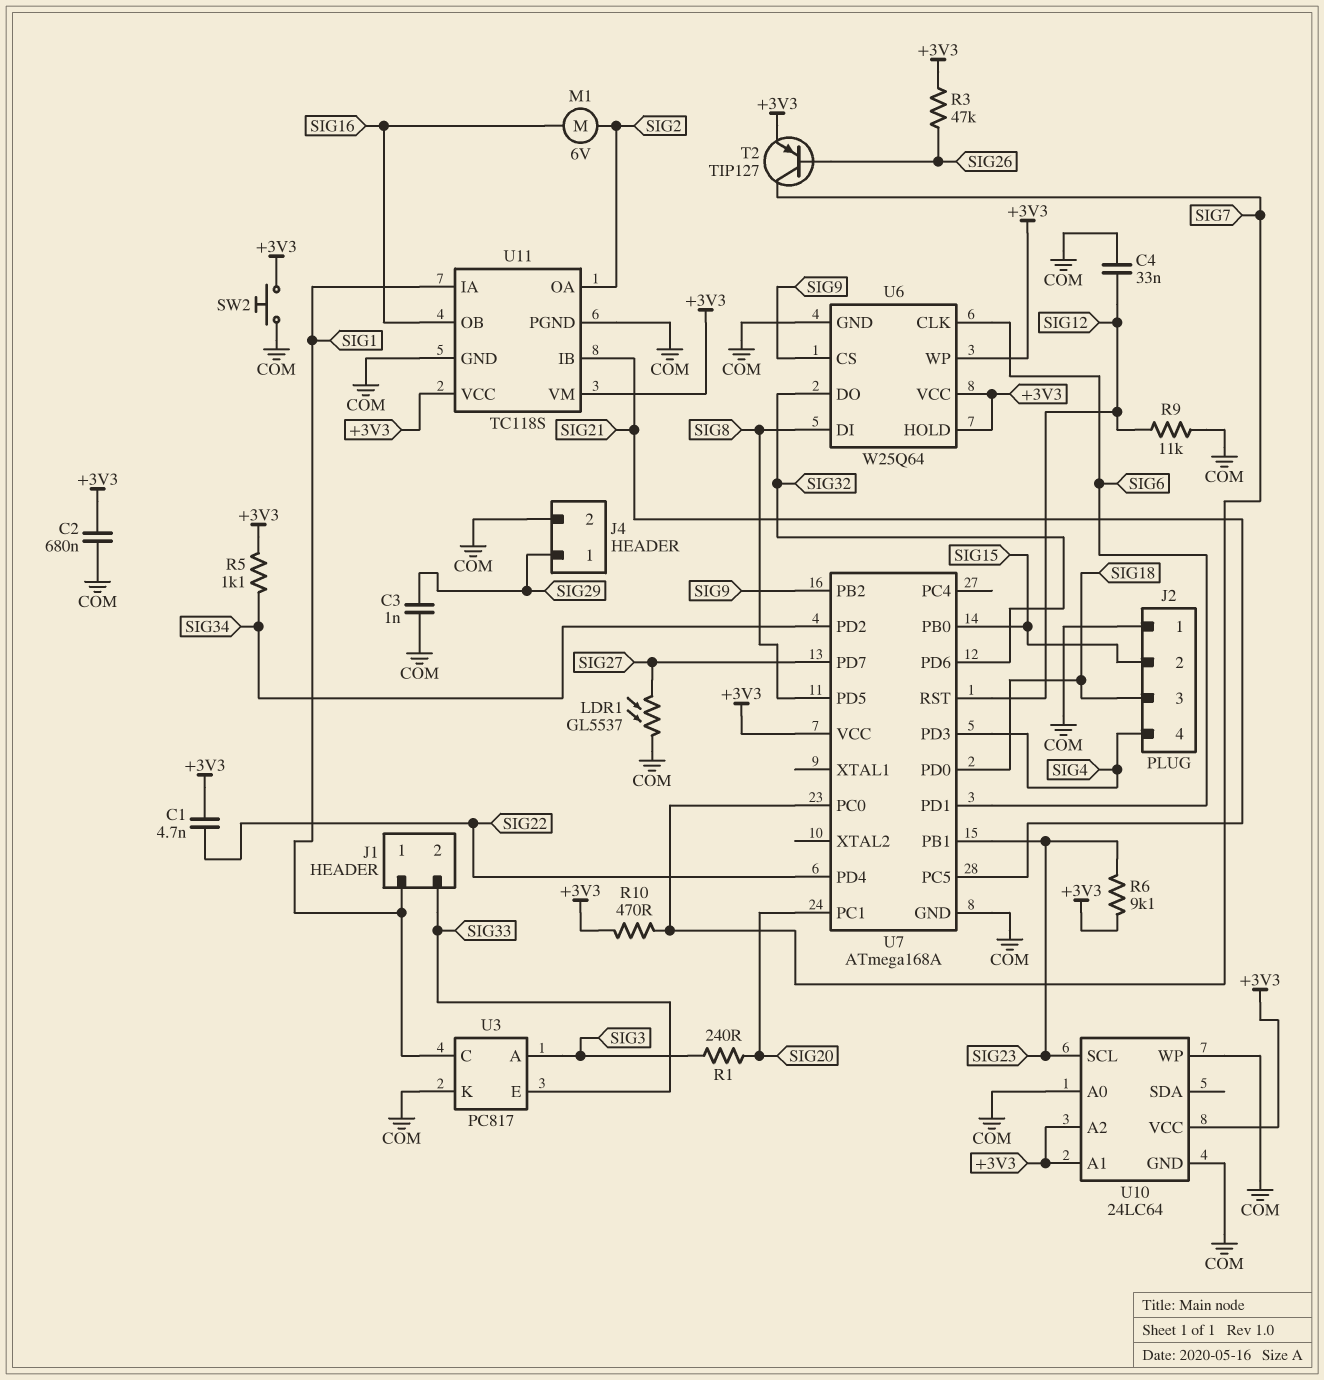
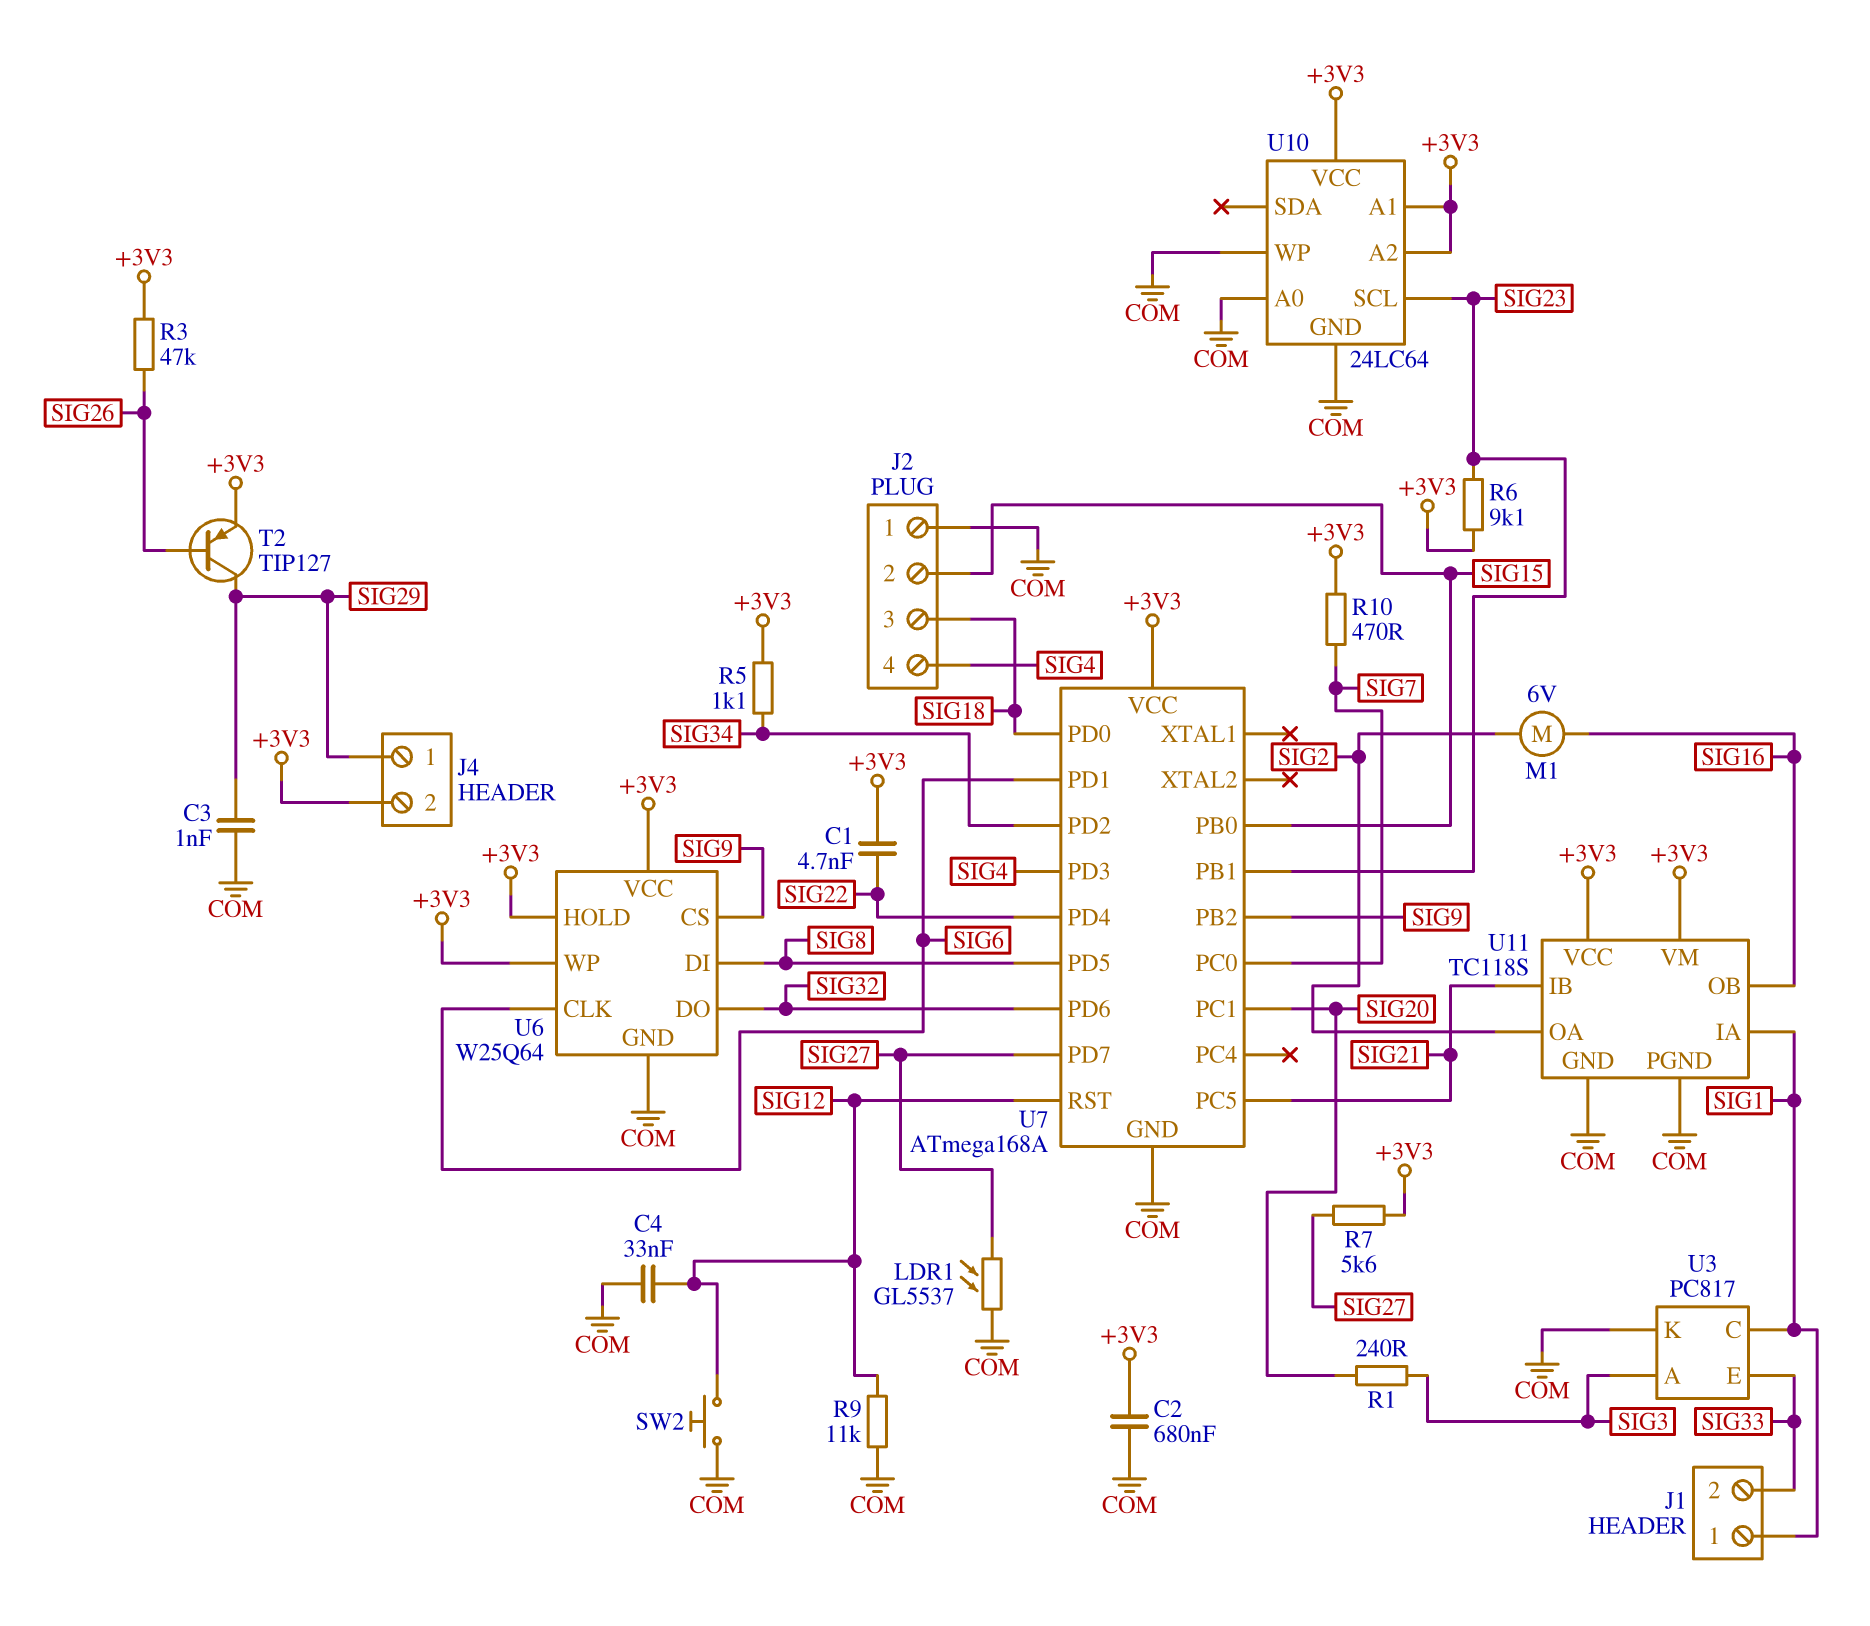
J4 pin 2: COM -> +3V3
R7: none -> 5.6k (+3V3, SIG27)
SW2: button (+3V3, COM) -> button (COM, SIG12)
T2: PNP TIP127 (B SIG26, C SIG7, E +3V3) -> PNP TIP127 (B SIG26, C SIG29, E +3V3)

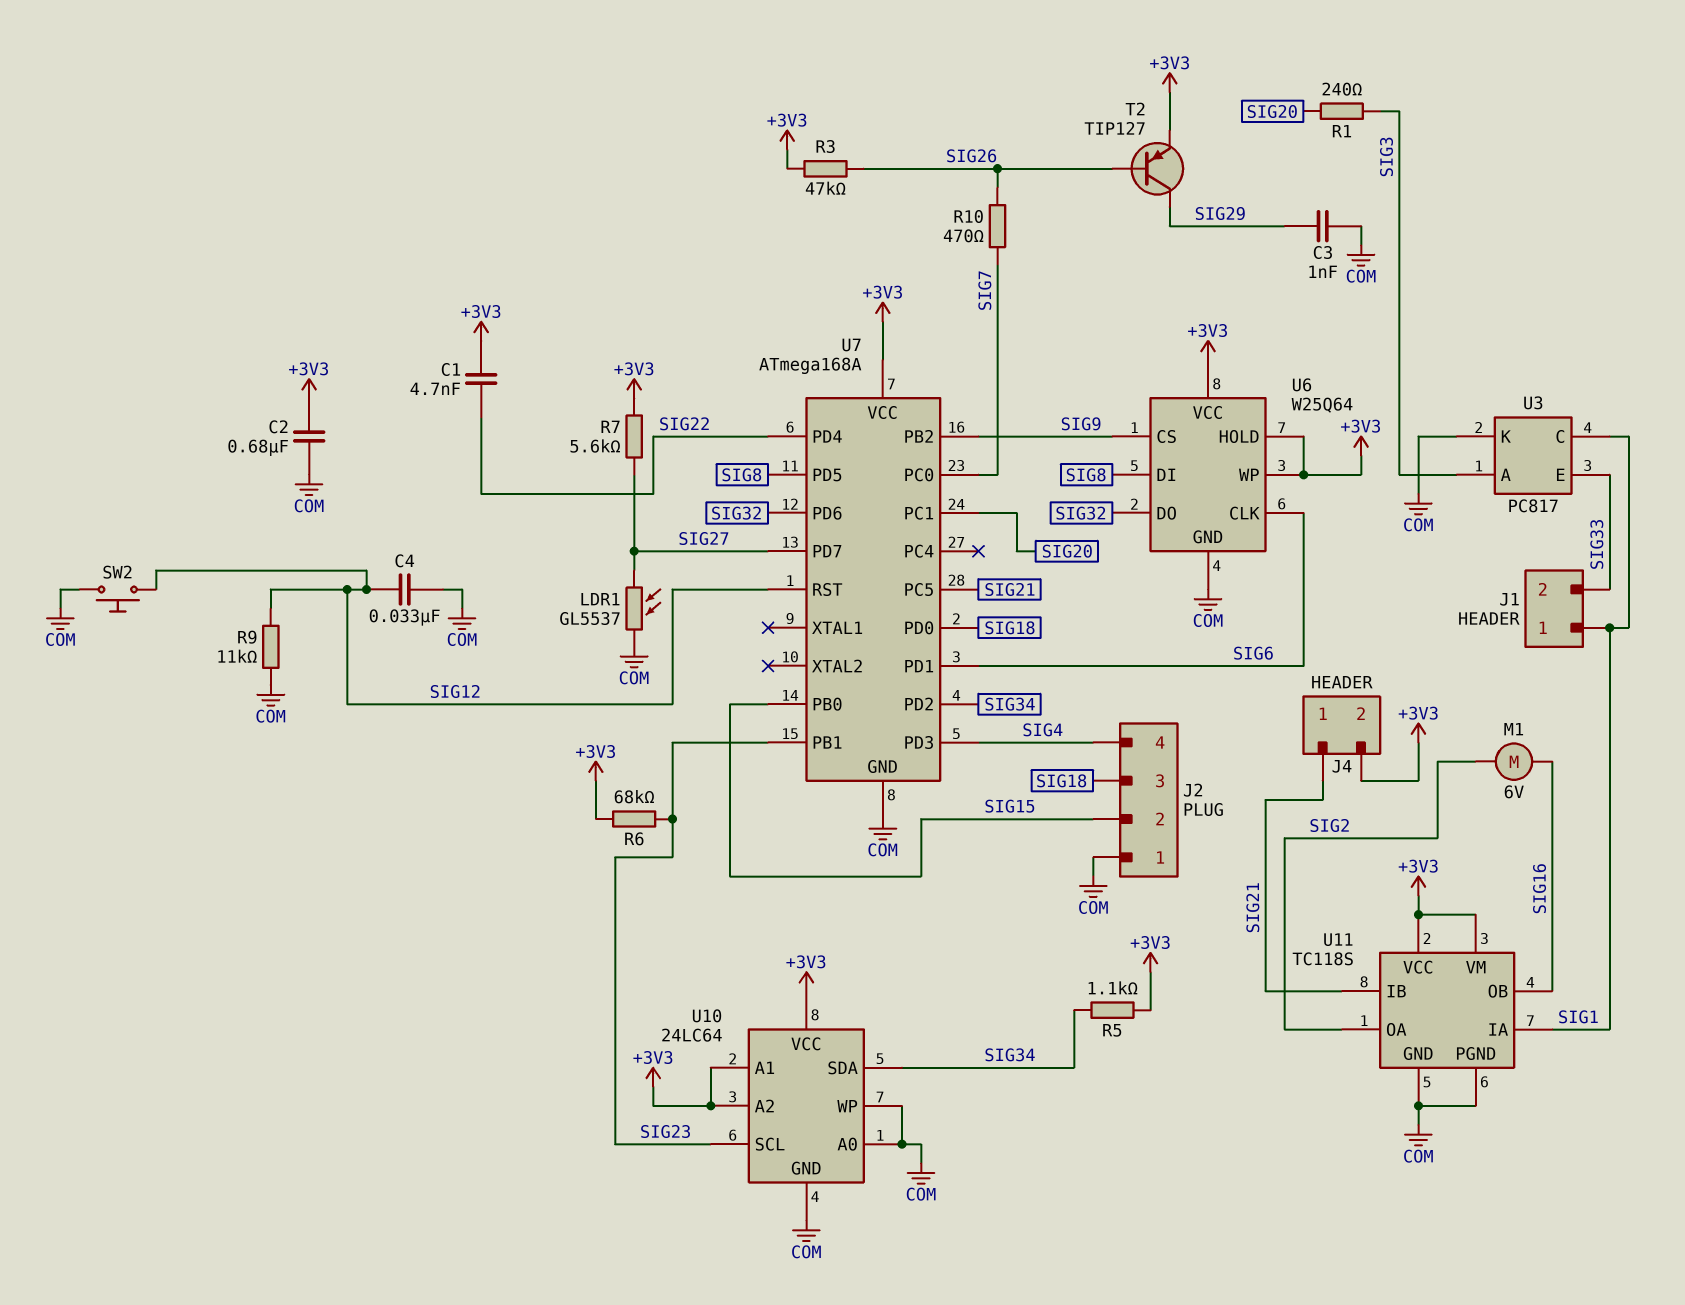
J4 pin 1: SIG29 -> SIG21
R6: 9.1k (+3V3, SIG23) -> 68k (+3V3, SIG23)
R10: 470 (+3V3, SIG7) -> 470 (SIG7, SIG26)
U10 pin SDA: none -> SIG34

